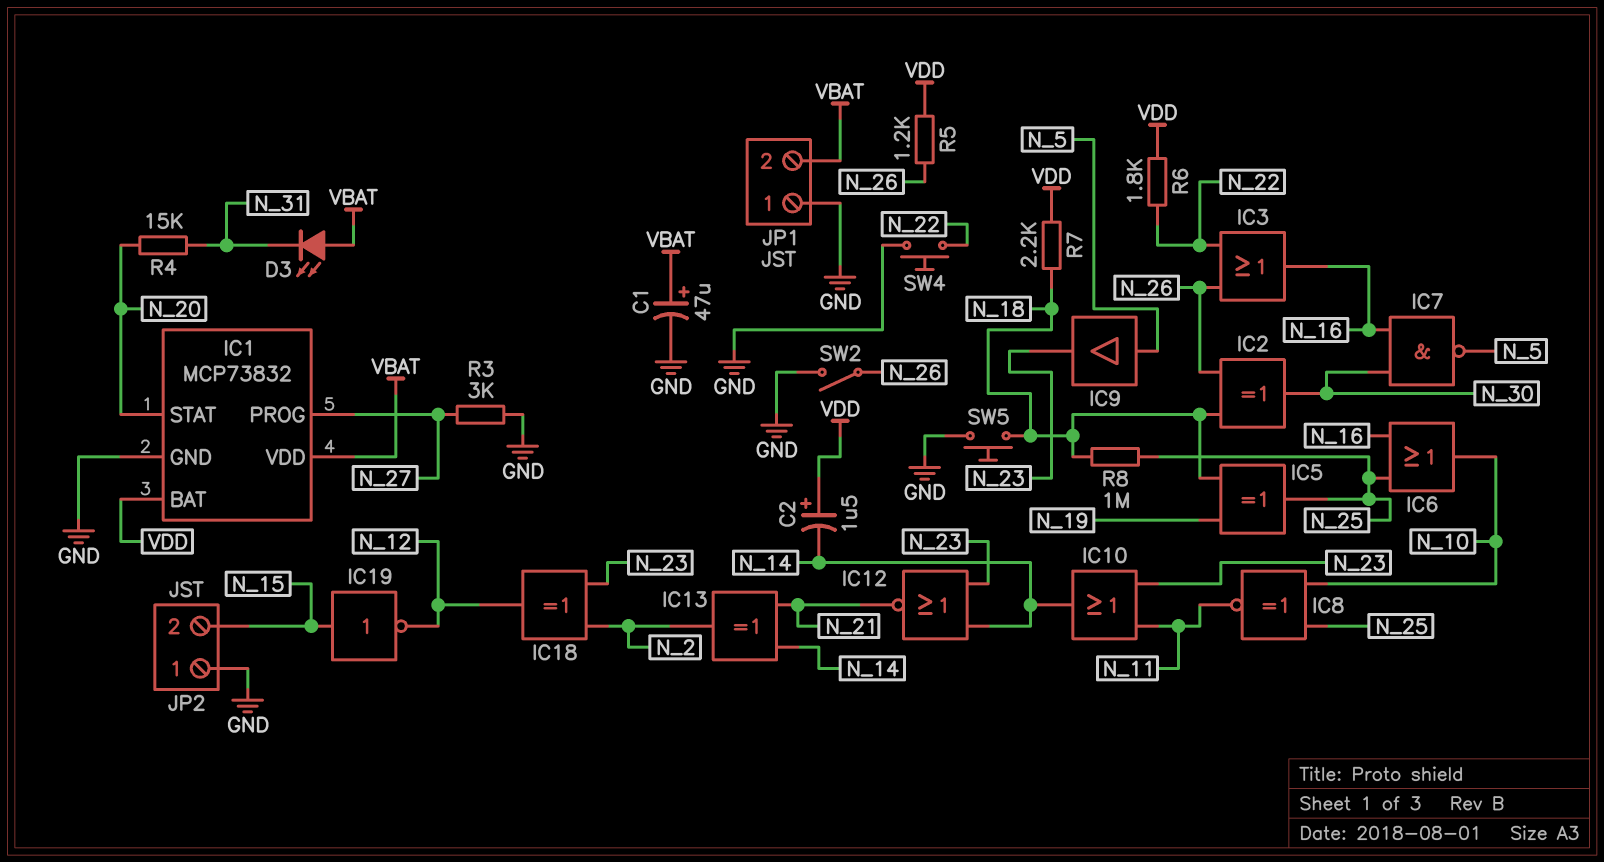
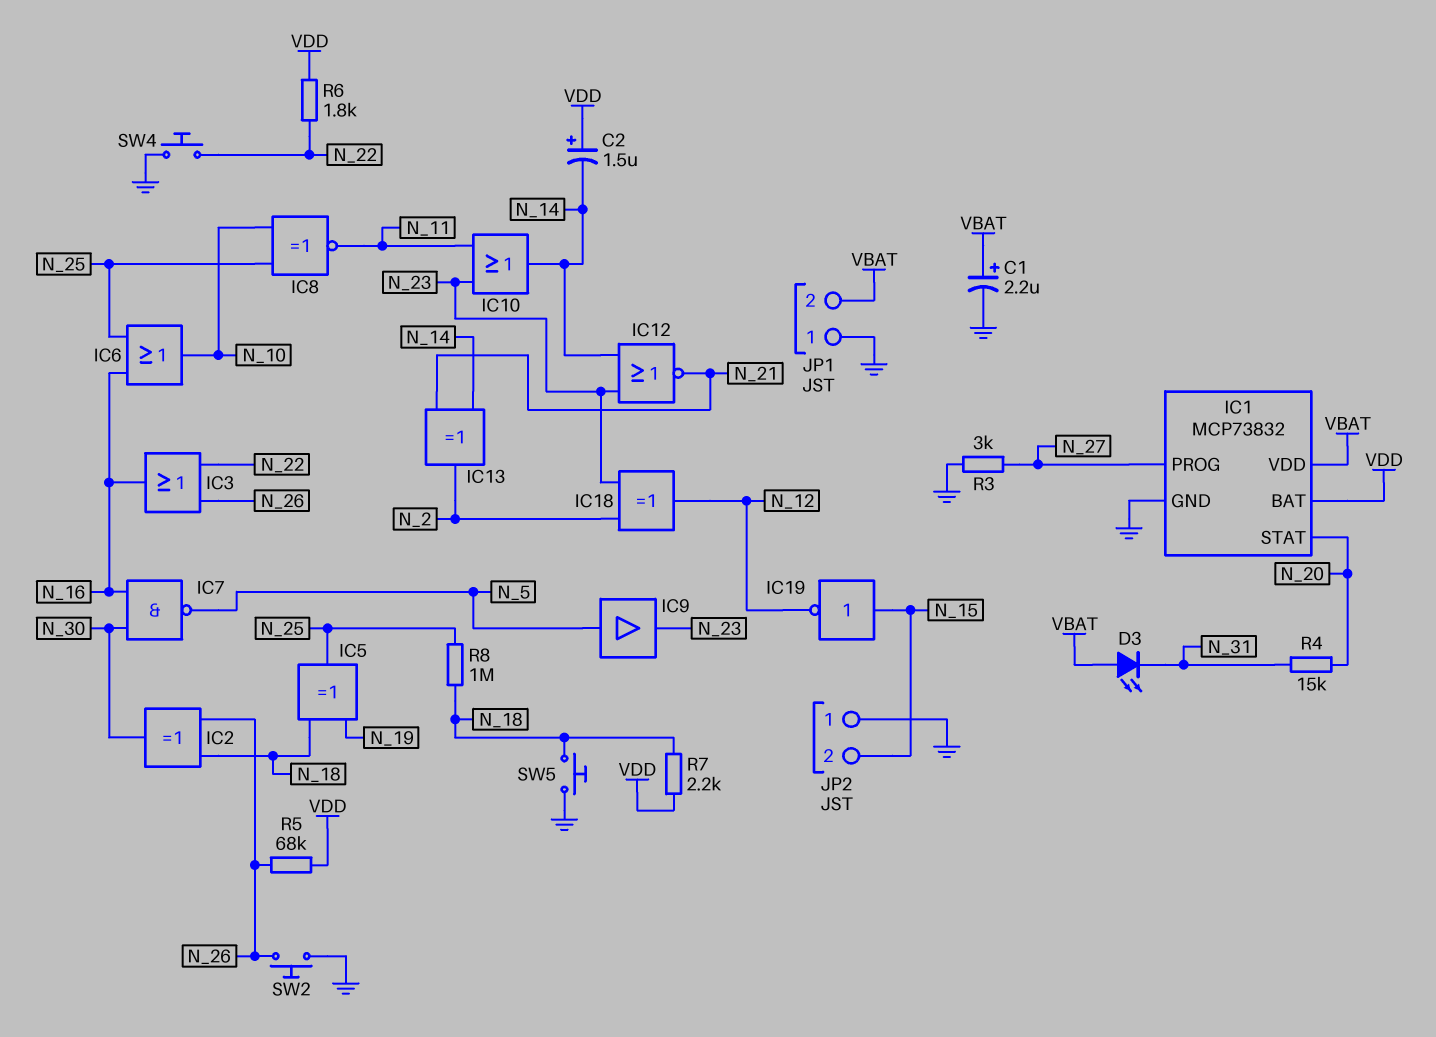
C1: 47uF (plus VBAT, minus GND) -> 2.2uF (plus VBAT, minus GND)
R5: 1.2k (N_26, VDD) -> 68k (N_26, VDD)
SW2: switch (GND, N_26) -> button (GND, N_26)

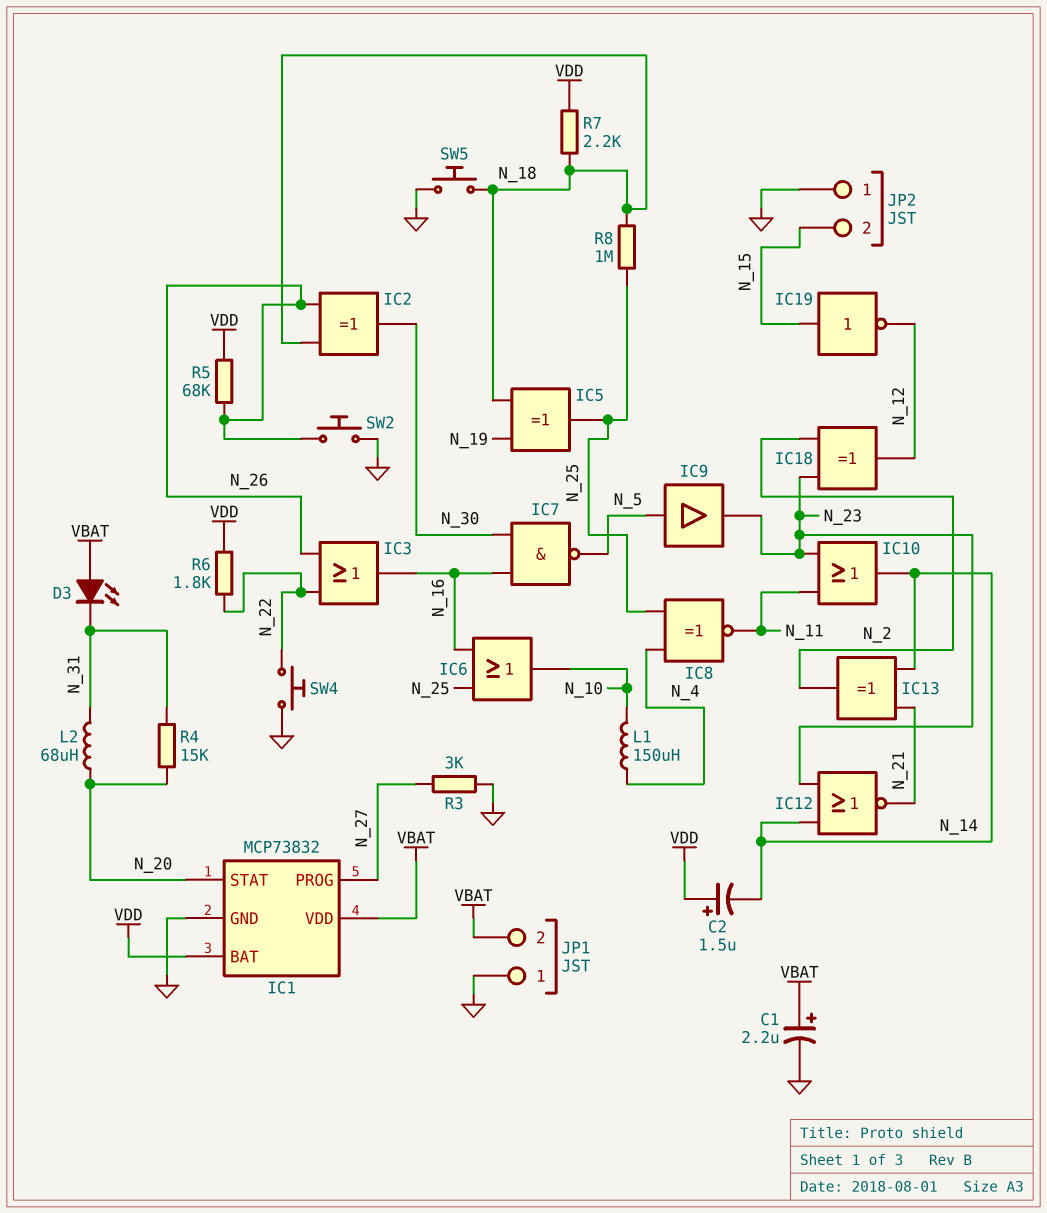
IC8: XNOR (in N_10, in N_25, out N_11) -> XNOR (in N_4, in N_25, out N_11)
L1: none -> 150uH (N_4, N_10)
L2: none -> 68uH (N_20, N_31)

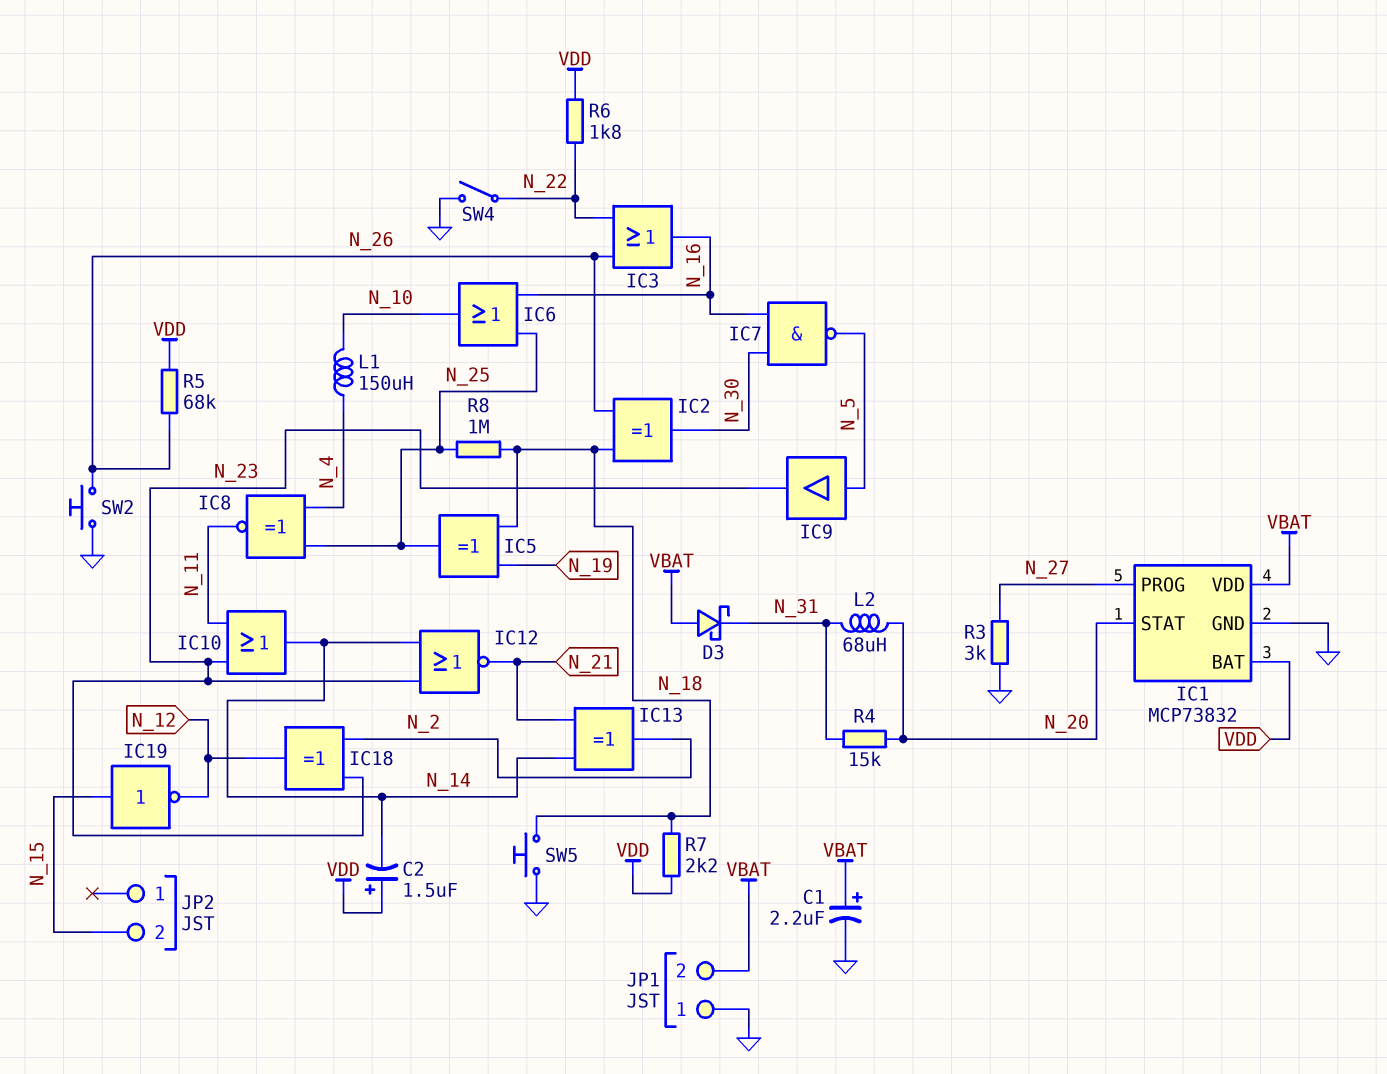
D3: LED (A VBAT, K N_31) -> schottky (A VBAT, K N_31)
JP2 pin 1: GND -> none
SW4: button (GND, N_22) -> switch (GND, N_22)

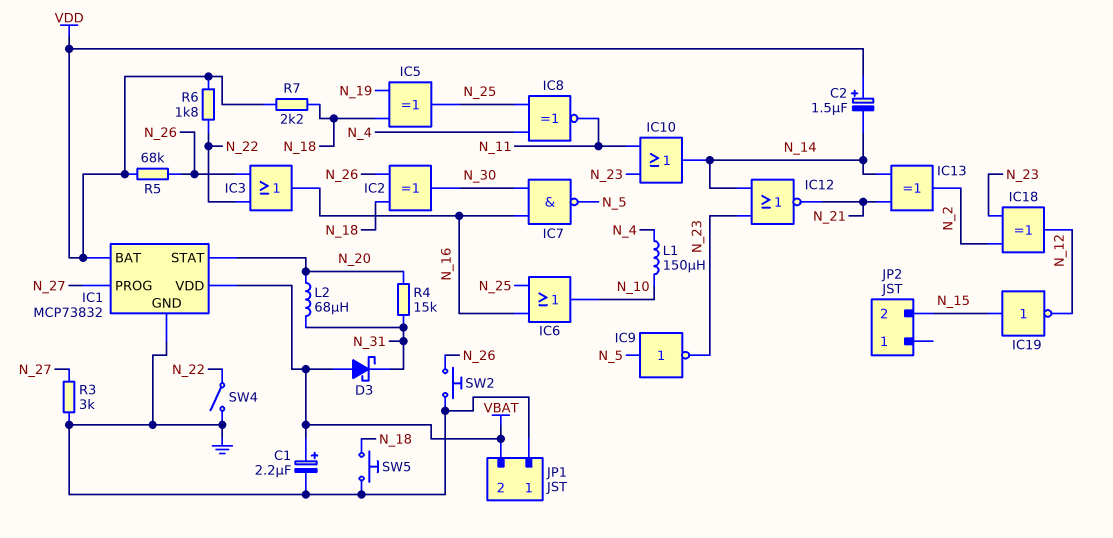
IC9: buffer (in N_5, out N_23) -> NOT (in N_5, out N_23)
R8: 1M (N_18, N_25) -> none

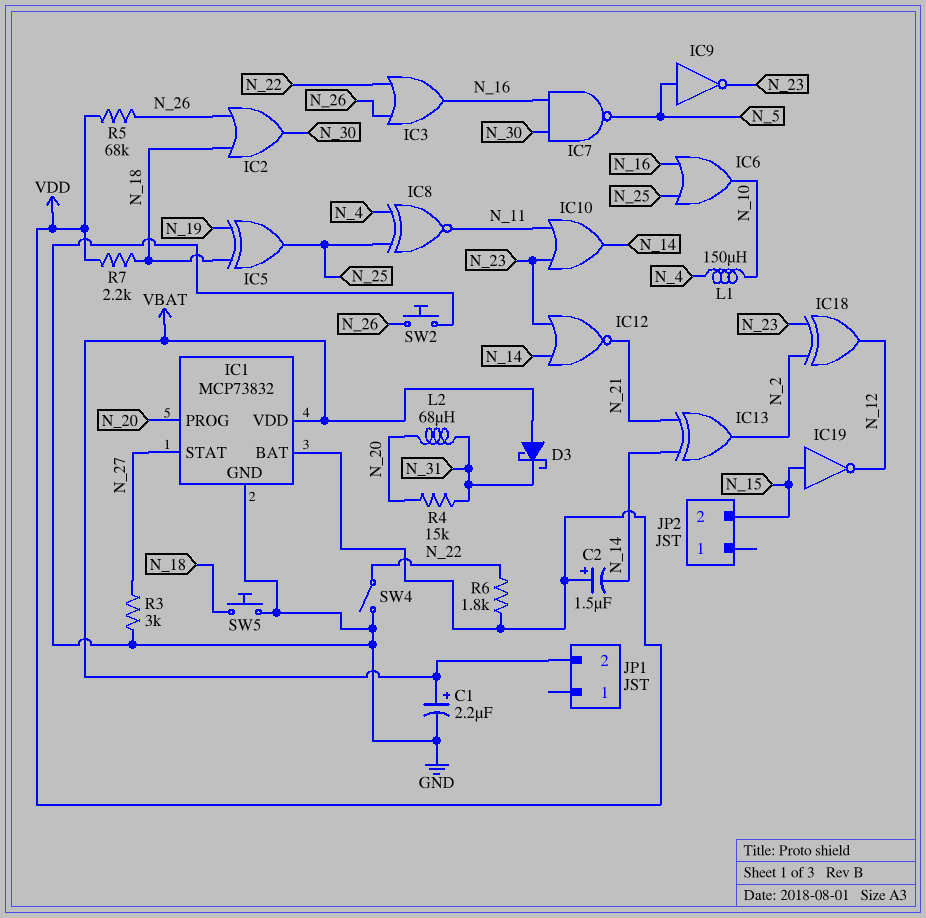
IC1 pin PROG: N_27 -> N_20
IC1 pin STAT: N_20 -> N_27
IC2: XOR (in N_18, in N_26, out N_30) -> OR (in N_18, in N_26, out N_30)
JP1 pin 1: GND -> none

